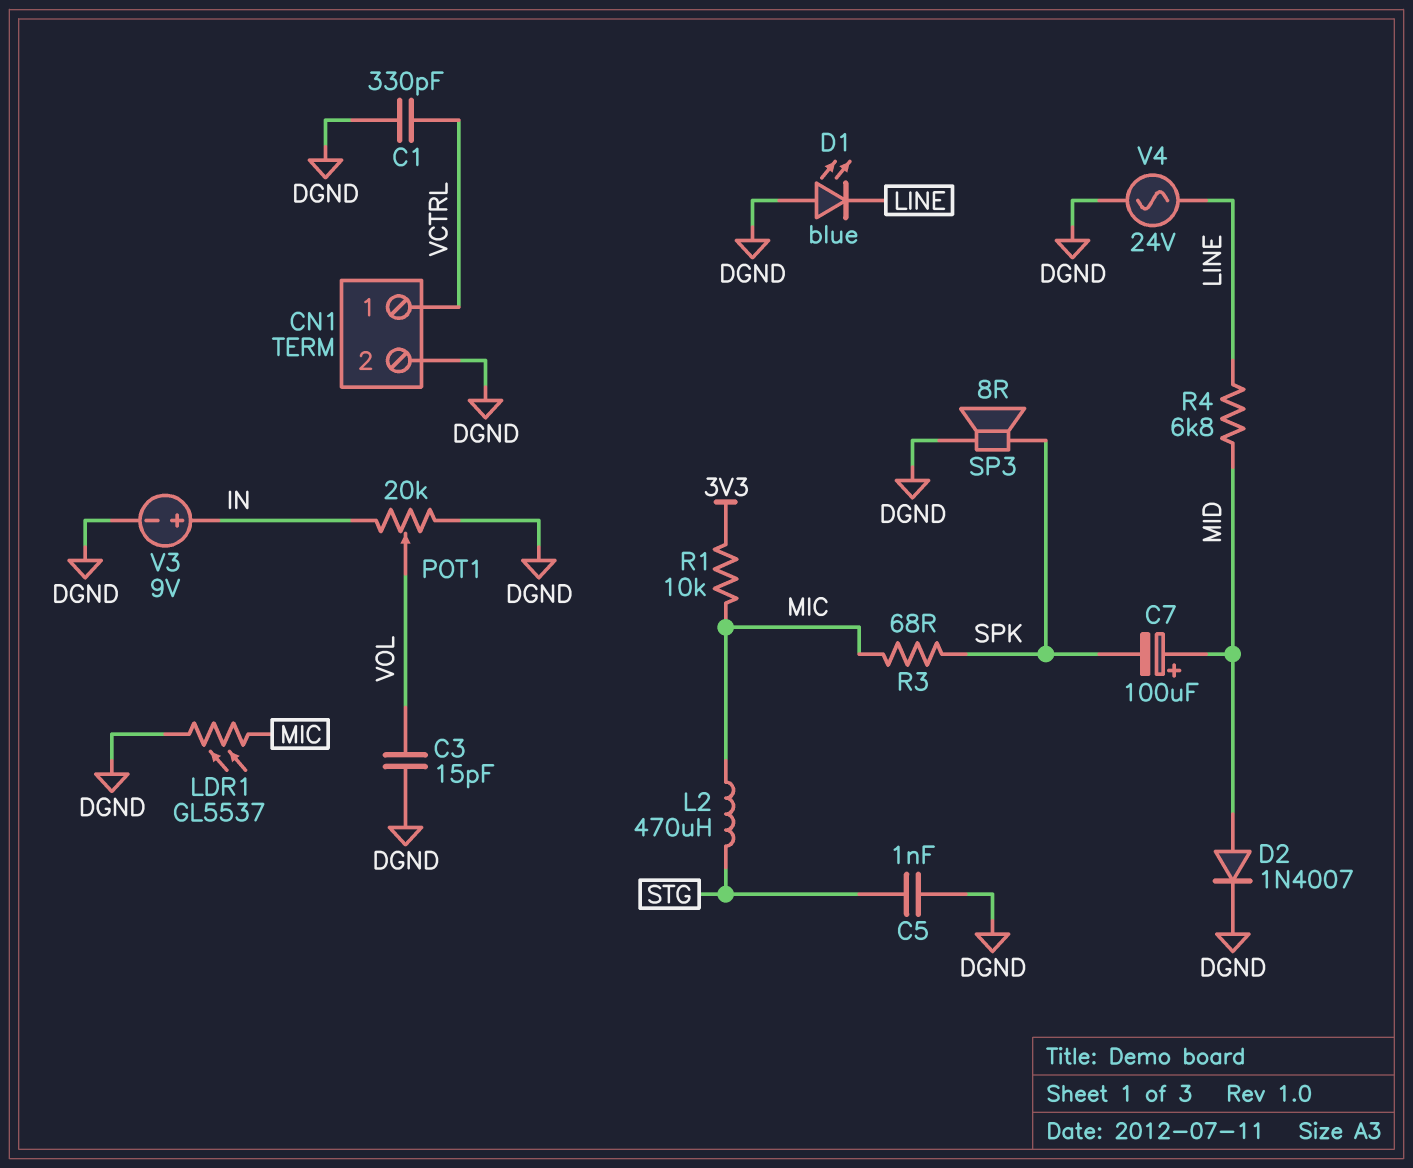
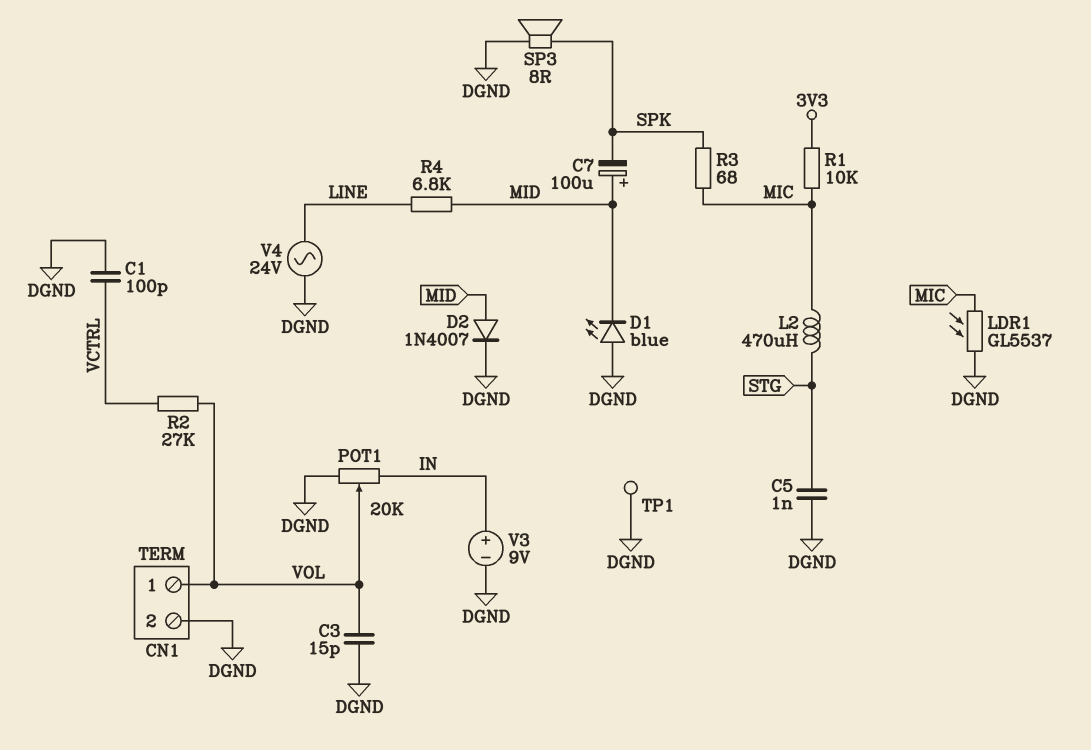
C1: 330pF (DGND, VCTRL) -> 100pF (DGND, VCTRL)
CN1 pin 1: VCTRL -> VOL
D1: LED blue (A DGND, K LINE) -> LED blue (A DGND, K MID)
R2: none -> 27k (VCTRL, VOL)
TP1: none -> test point (DGND)

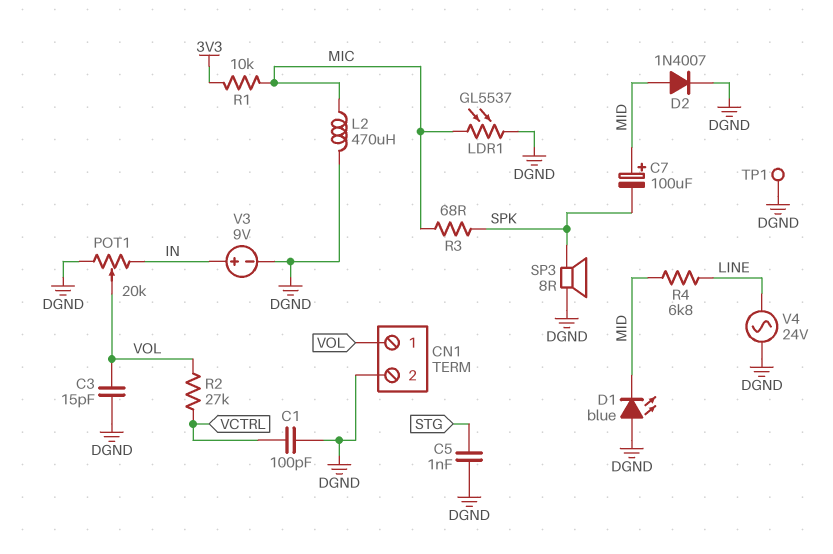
L2: 470uH (MIC, STG) -> 470uH (DGND, MIC)

